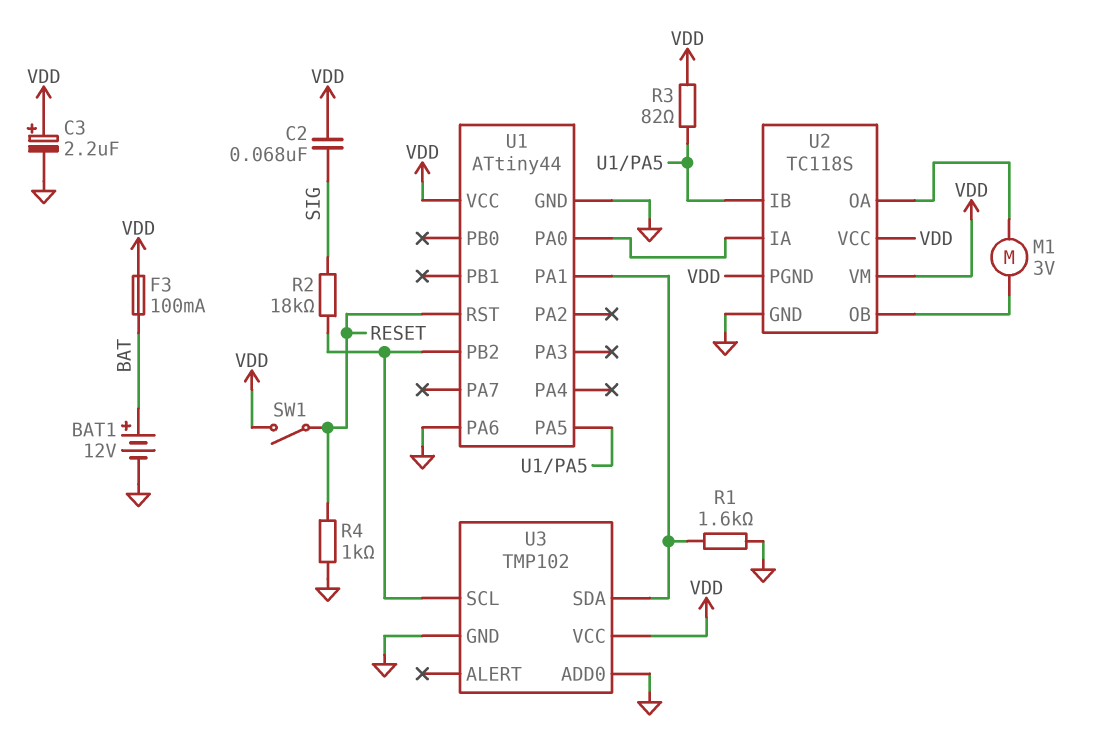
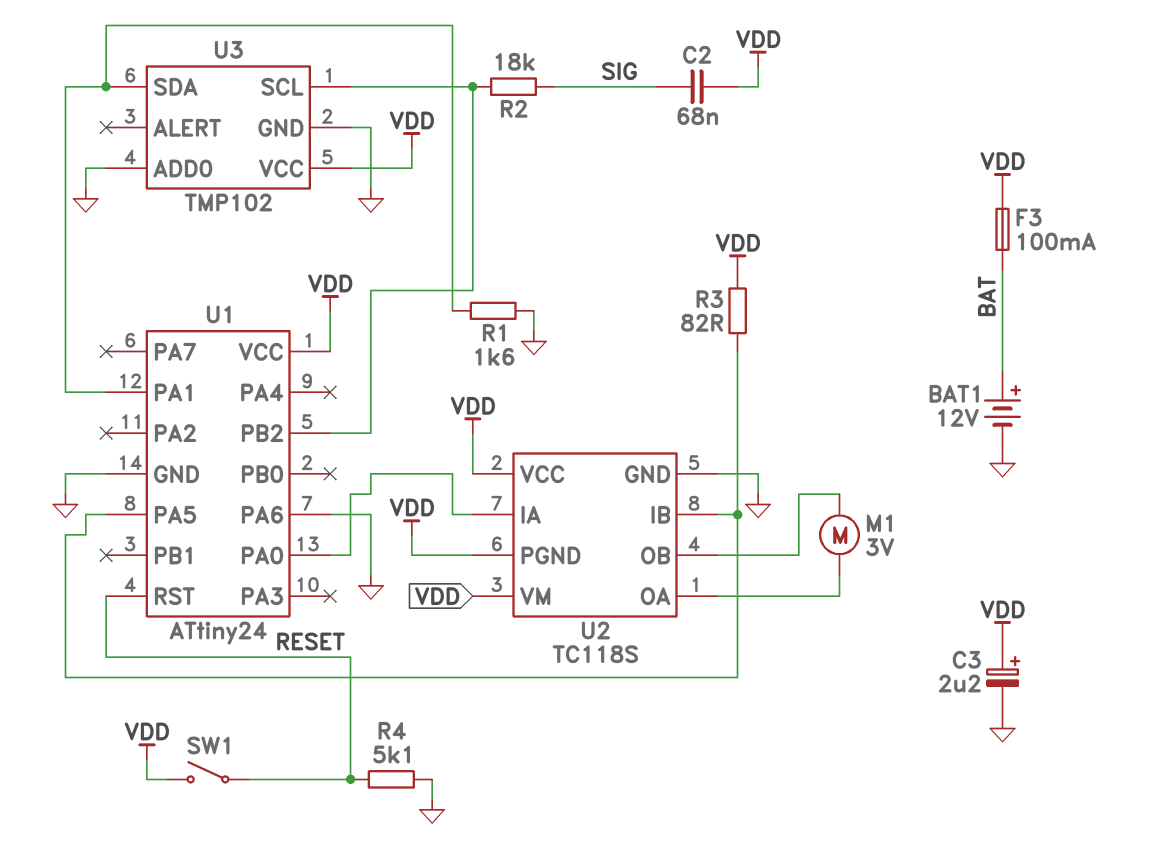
R4: 1k (GND, RESET) -> 5.1k (GND, RESET)
U1: ATtiny44 -> ATtiny24

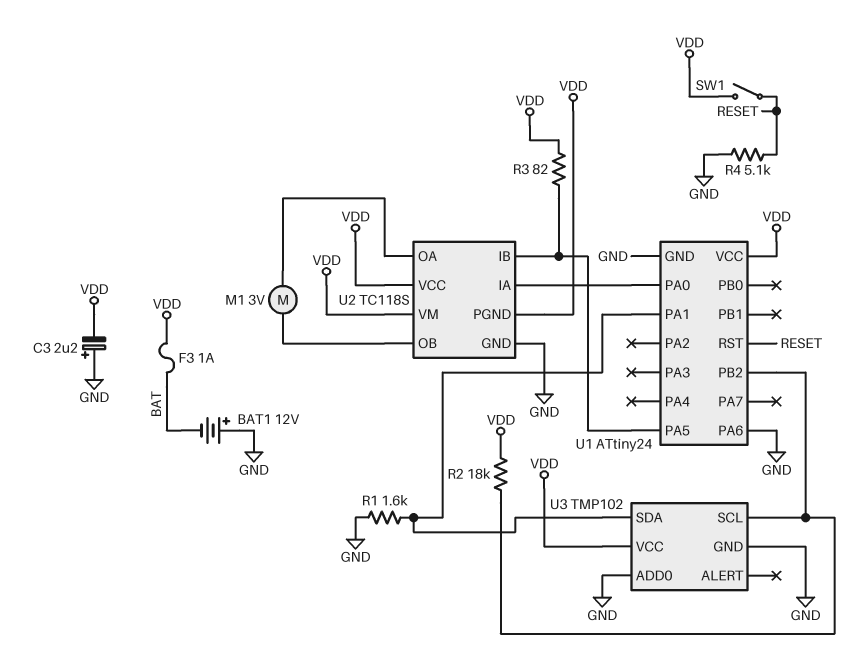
BAT1: 12V (plus BAT, minus GND) -> 12V (plus GND, minus BAT)
C2: 68nF (SIG, VDD) -> none
C3: 2.2uF (plus VDD, minus GND) -> 2.2uF (plus GND, minus VDD)
F3: 100mA (BAT, VDD) -> 1A (BAT, VDD)
R2: 18k (SIG, U1/PB2) -> 18k (U1/PB2, VDD)

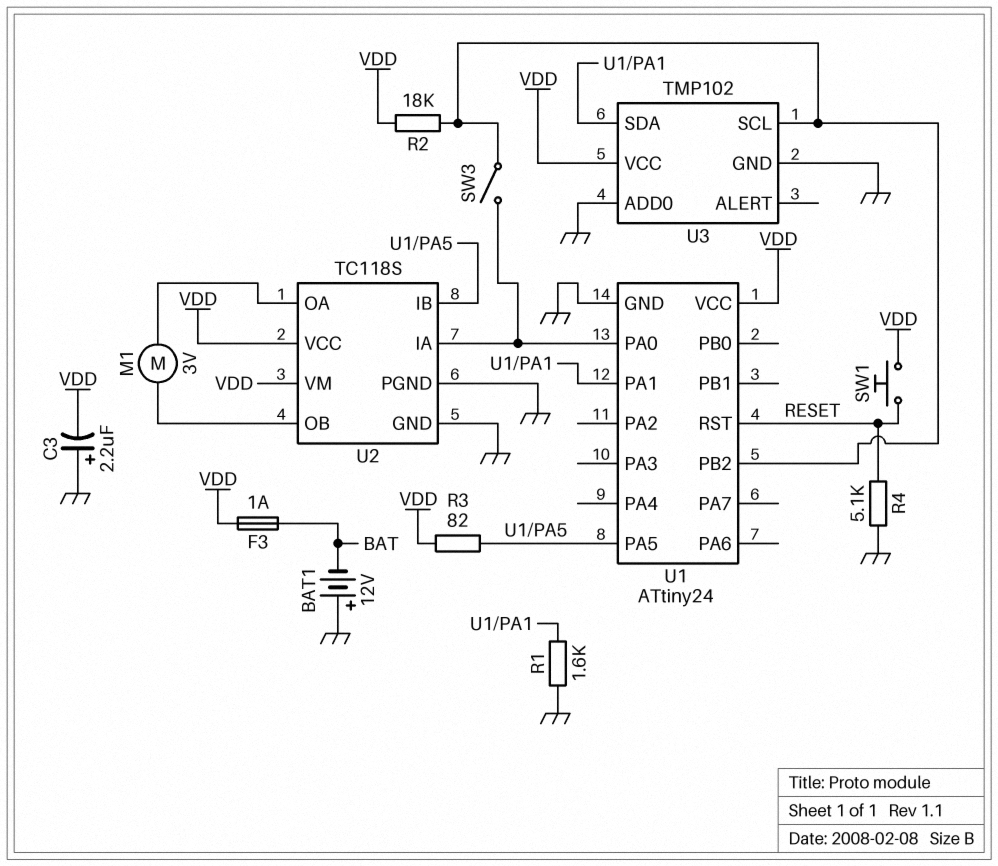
SW1: switch (RESET, VDD) -> button (RESET, VDD)
SW3: none -> switch (U1/PA0, U1/PB2)
U1 pin PA6: GND -> none
U2 pin PGND: VDD -> GND

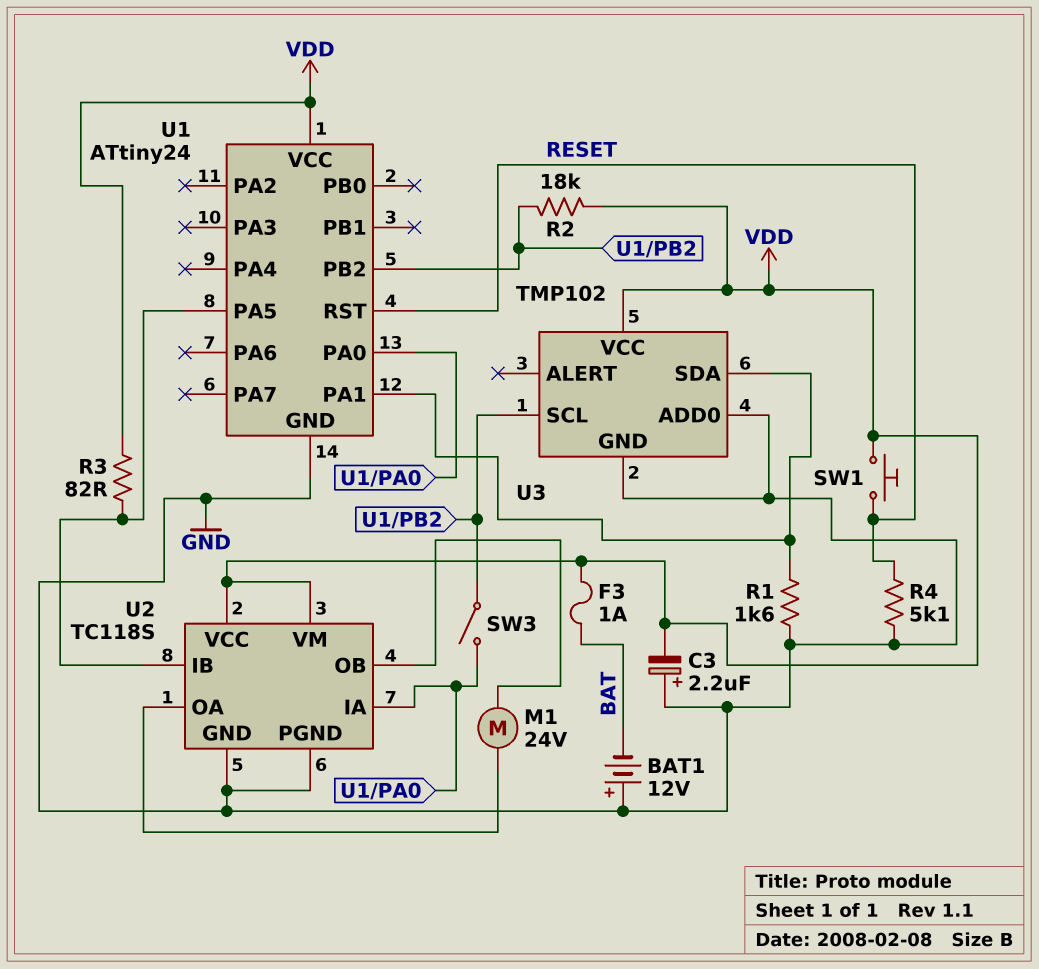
M1: motor 3V (U2/OA, U2/OB) -> motor 24V (U2/OA, U2/OB)

